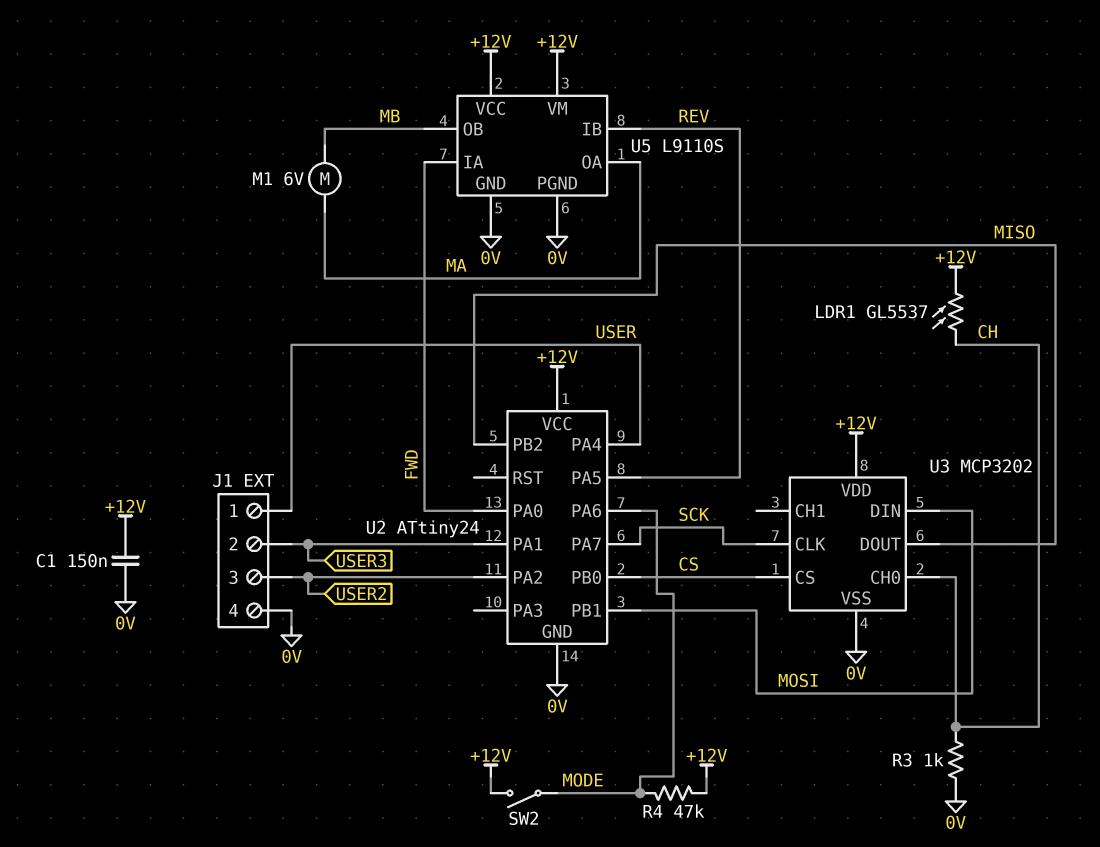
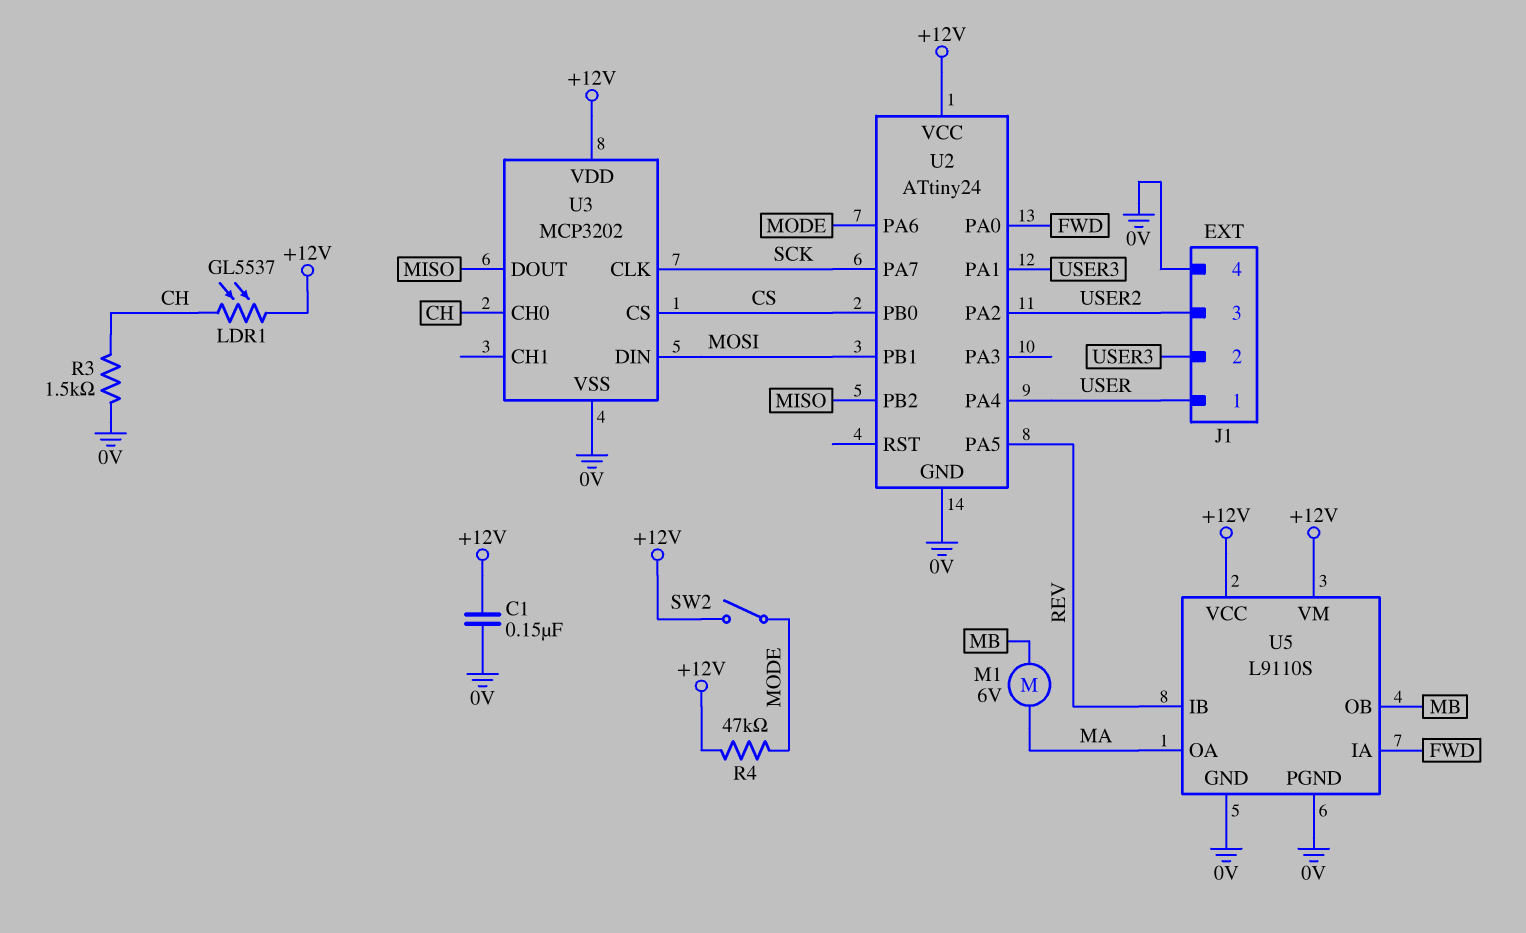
R3: 1k (0V, CH) -> 1.5k (0V, CH)

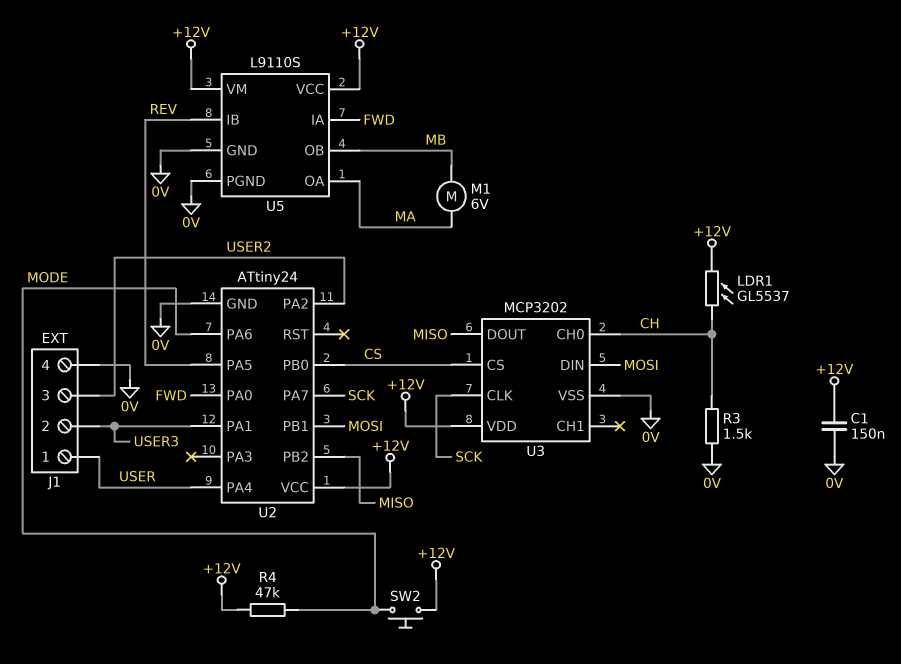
SW2: switch (+12V, MODE) -> button (+12V, MODE)

